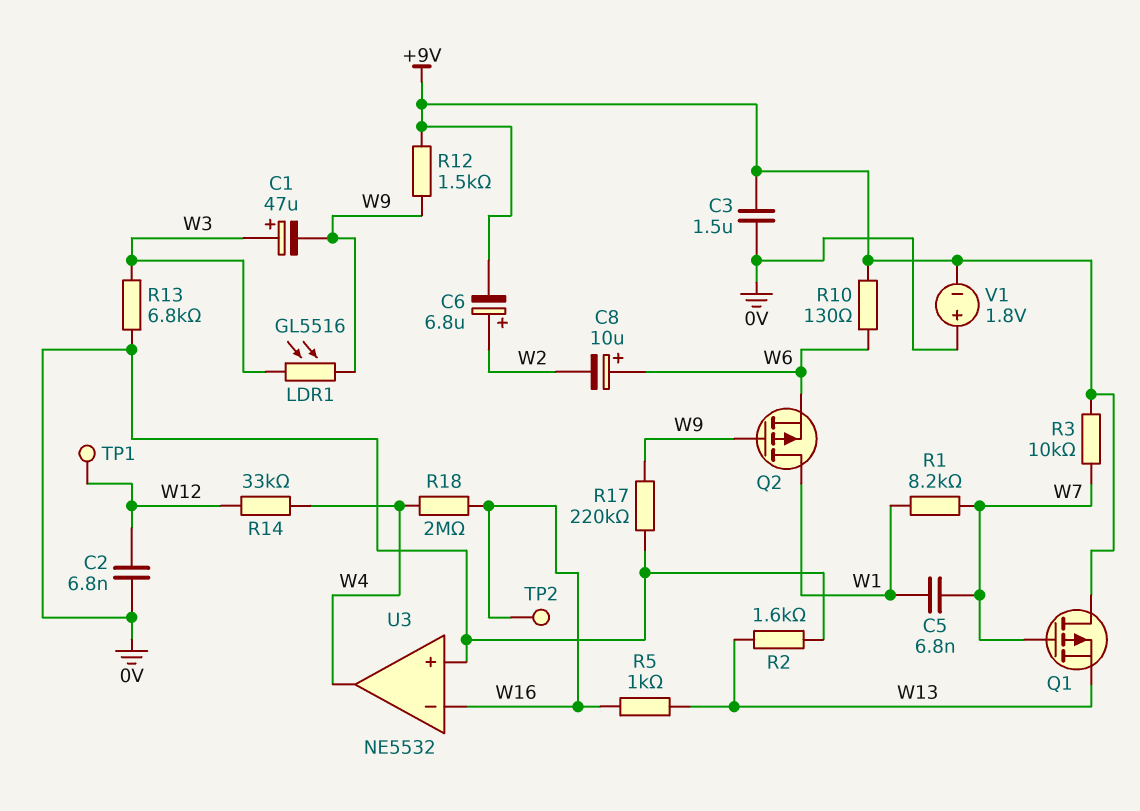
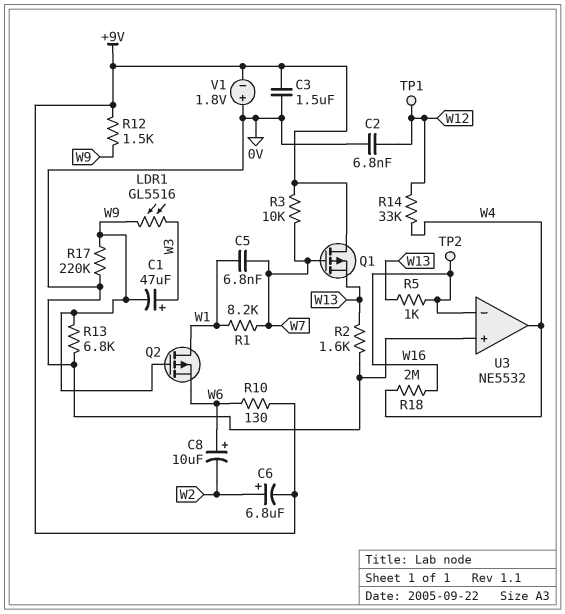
R13: 6.8k (0V, W3) -> 6.8k (0V, W9)

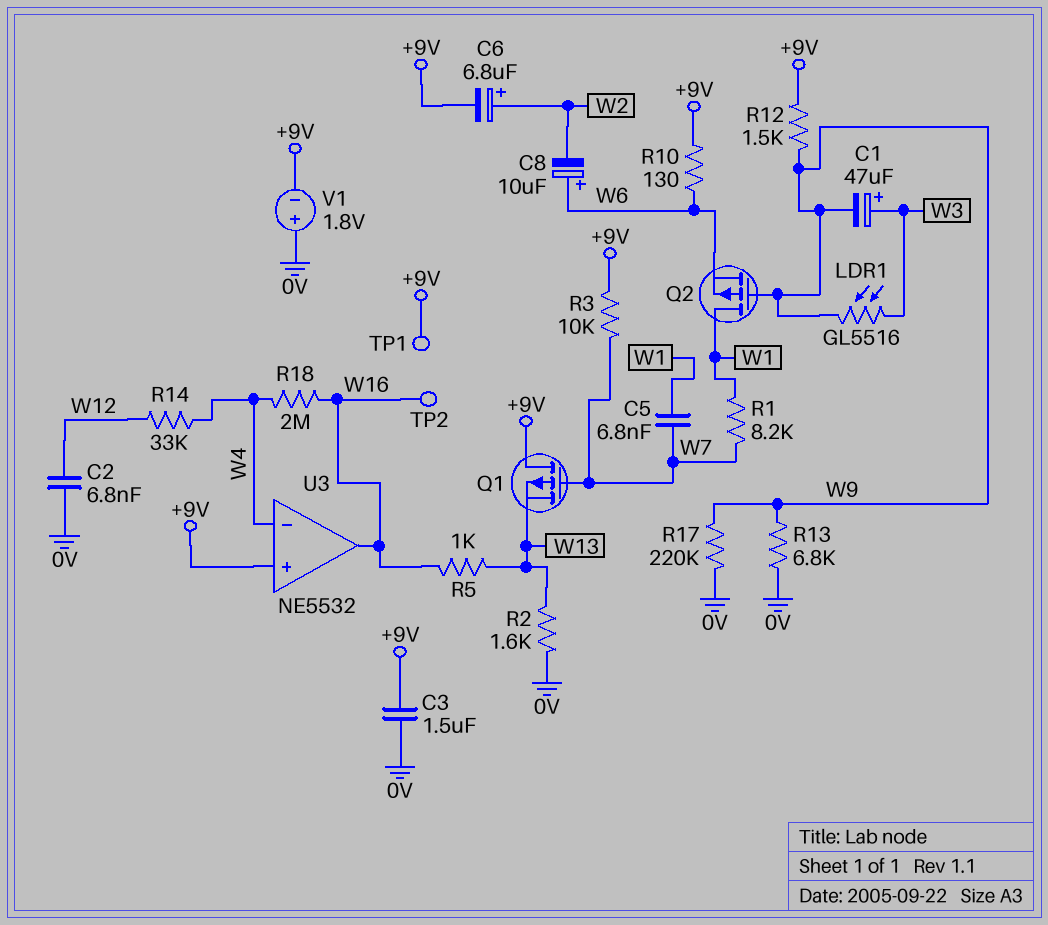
TP1: test point (W12) -> test point (+9V)
U3 pin in+: 0V -> +9V
U3 pin in-: W16 -> W4
U3 pin out: W4 -> W16

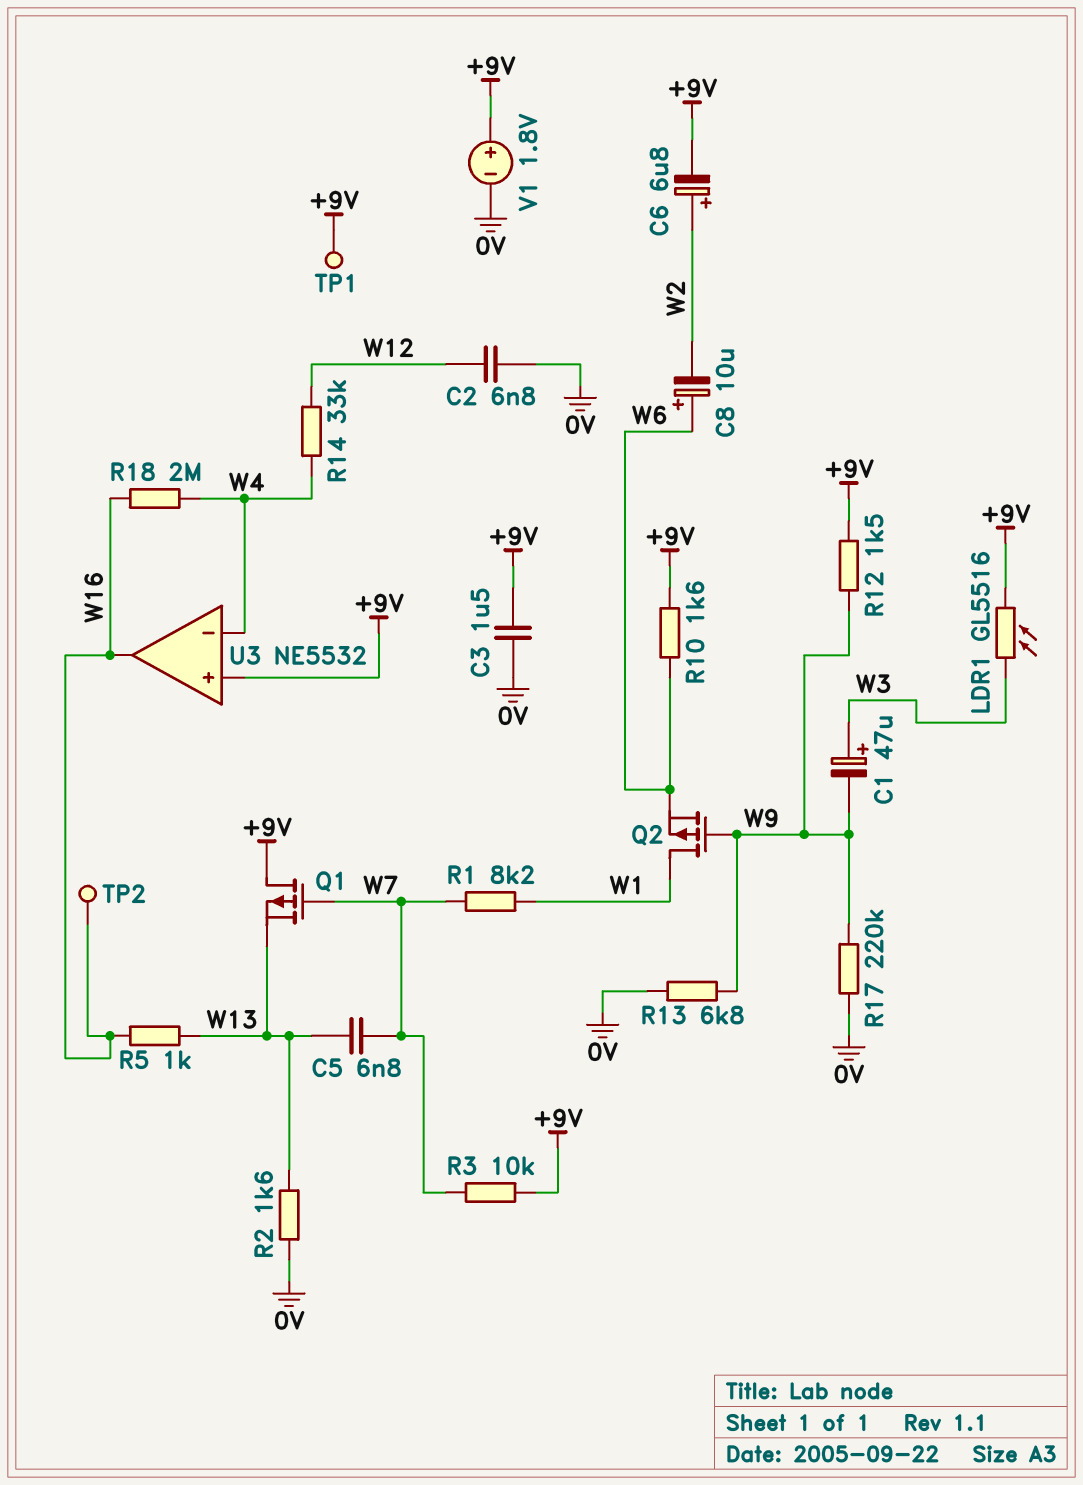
C5: 6.8nF (W1, W7) -> 6.8nF (W7, W13)
LDR1: GL5516 (W3, W9) -> GL5516 (+9V, W3)
R10: 130 (+9V, W6) -> 1.6k (+9V, W6)
V1: 1.8V (plus 0V, minus +9V) -> 1.8V (plus +9V, minus 0V)

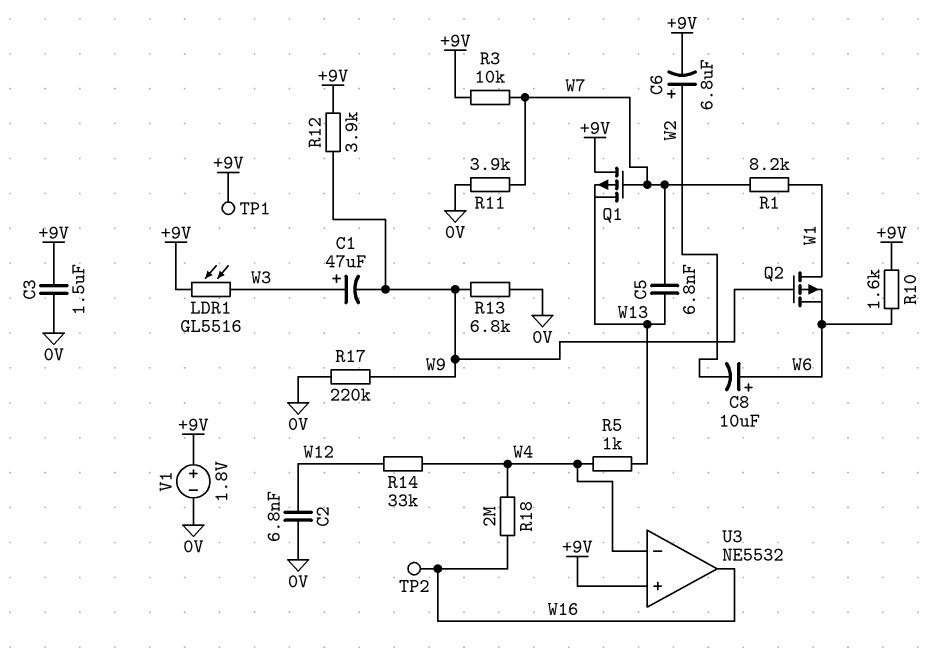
R2: 1.6k (0V, W13) -> none
R5: 1k (W13, W16) -> 1k (W4, W13)
R11: none -> 3.9k (0V, W7)
R12: 1.5k (+9V, W9) -> 3.9k (+9V, W9)

